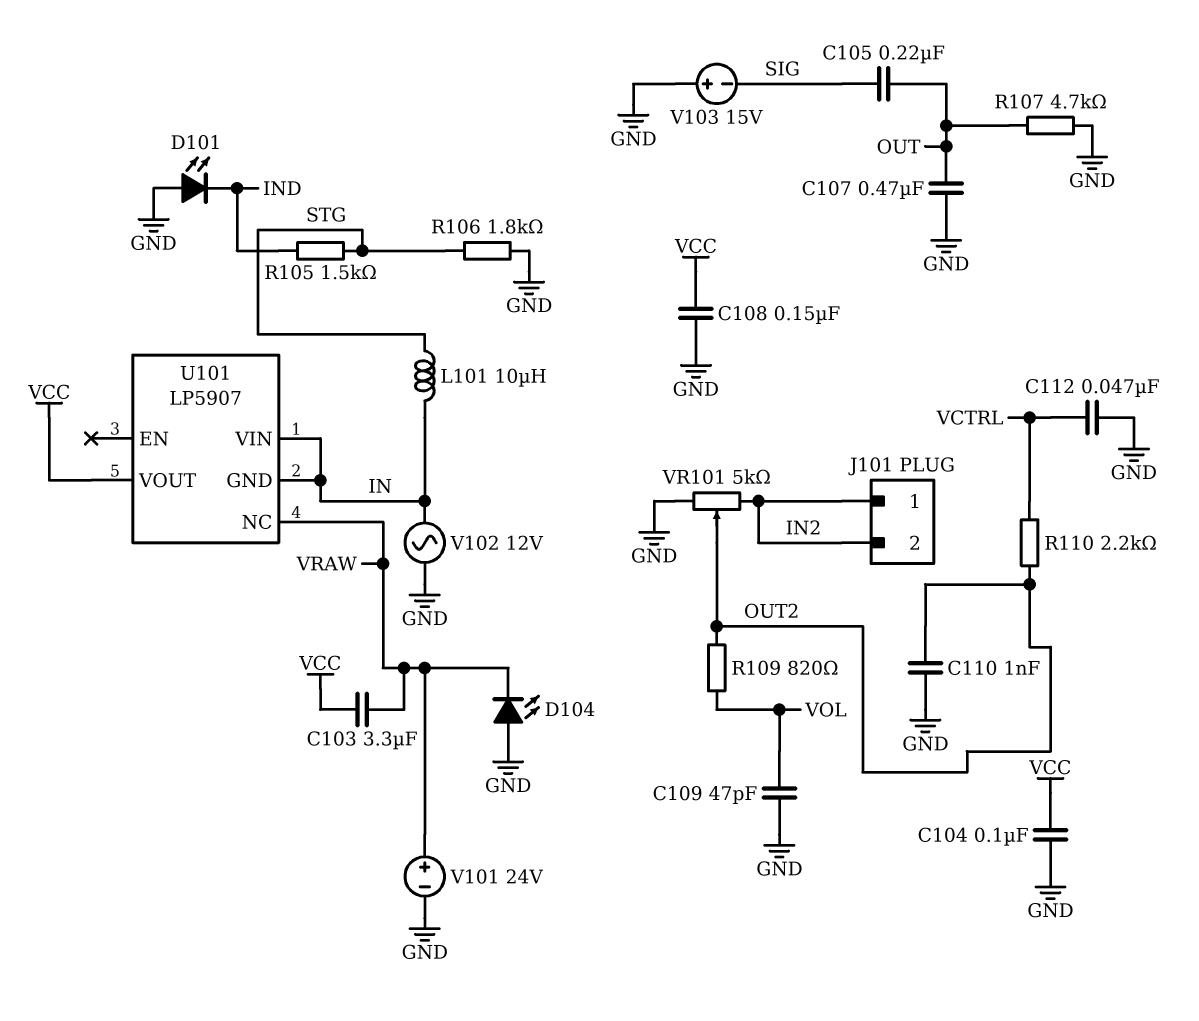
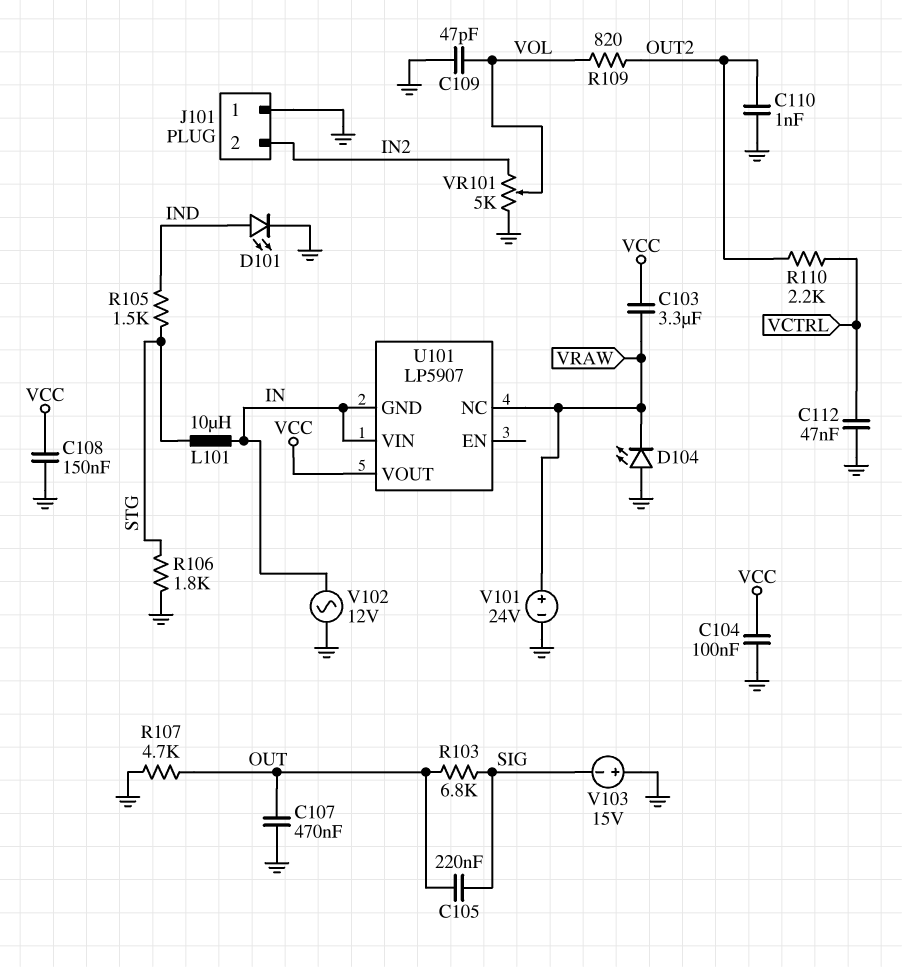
D101: LED (A GND, K IND) -> LED (A IND, K GND)
J101 pin 1: IN2 -> GND
R103: none -> 6.8k (OUT, SIG)
VR101: 5k (GND, IN2, wiper OUT2) -> 5k (GND, IN2, wiper VOL)

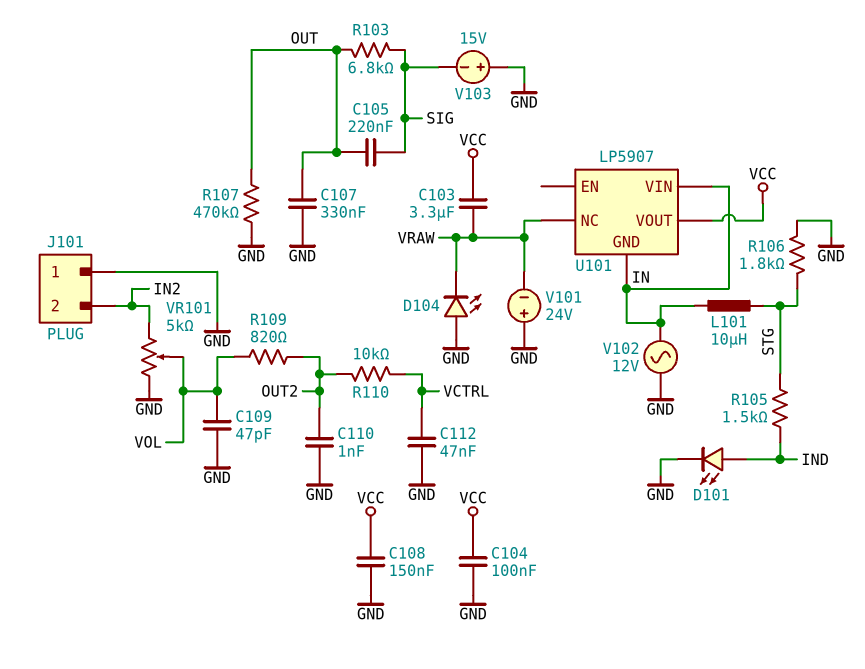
C107: 470nF (GND, OUT) -> 330nF (GND, OUT)
R107: 4.7k (GND, OUT) -> 470k (GND, OUT)
R110: 2.2k (OUT2, VCTRL) -> 10k (OUT2, VCTRL)
V101: 24V (plus VRAW, minus GND) -> 24V (plus GND, minus VRAW)

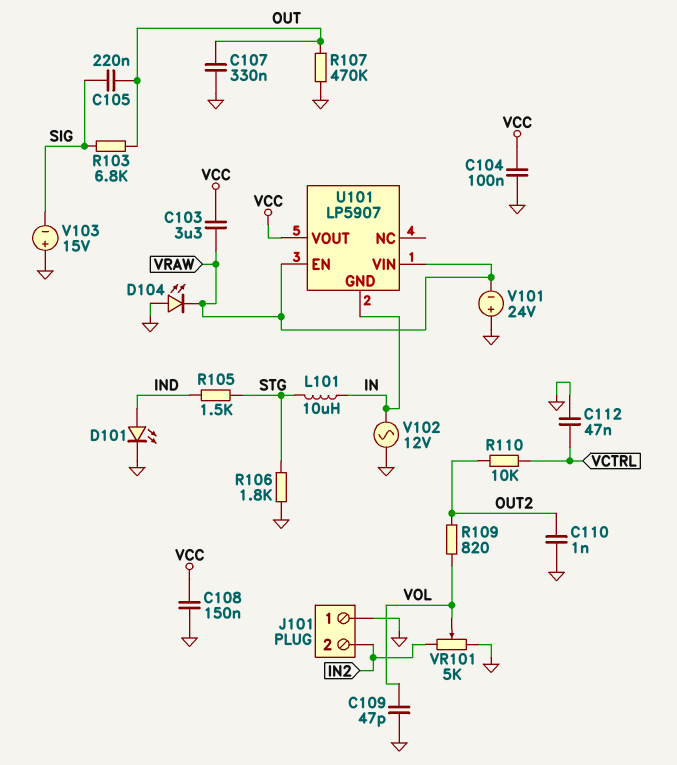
U101 pin EN: none -> VRAW
U101 pin NC: VRAW -> none
U101 pin VIN: IN -> VRAW

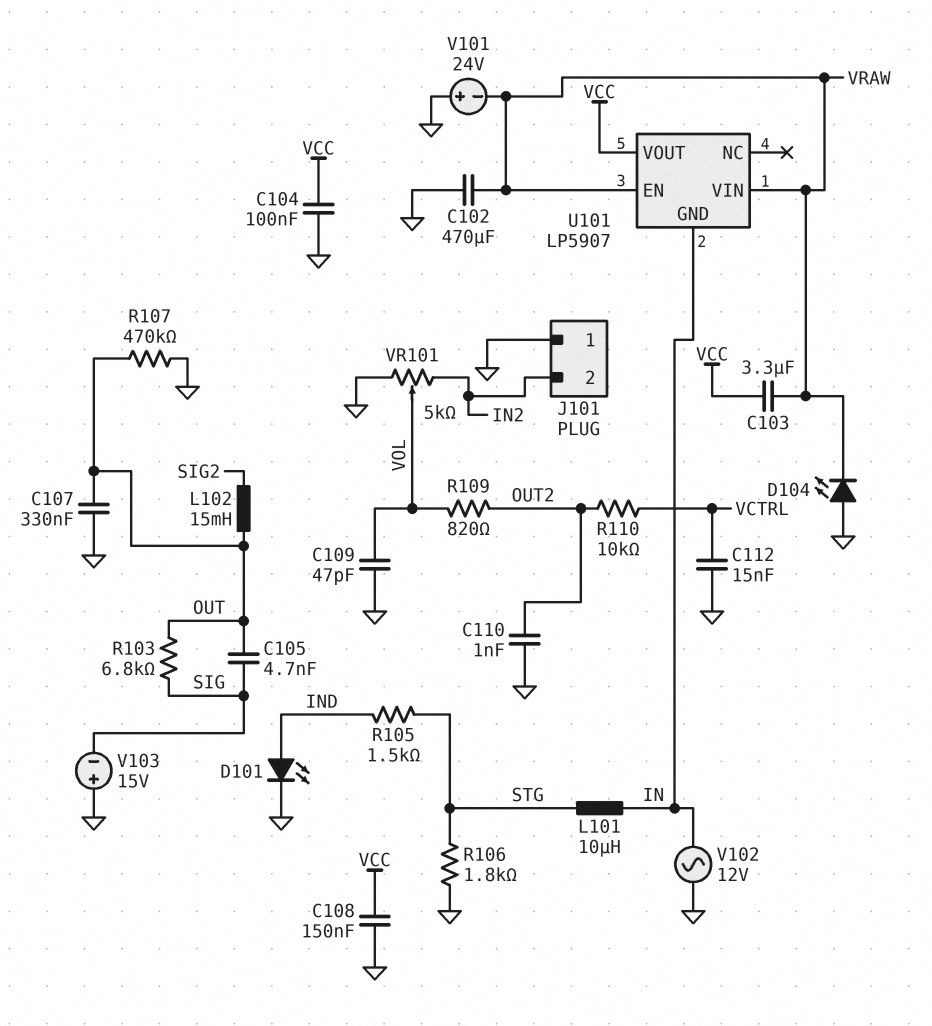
C102: none -> 470uF (GND, VRAW)
C105: 220nF (OUT, SIG) -> 4.7nF (OUT, SIG)
C112: 47nF (GND, VCTRL) -> 15nF (GND, VCTRL)
L102: none -> 15mH (OUT, SIG2)

